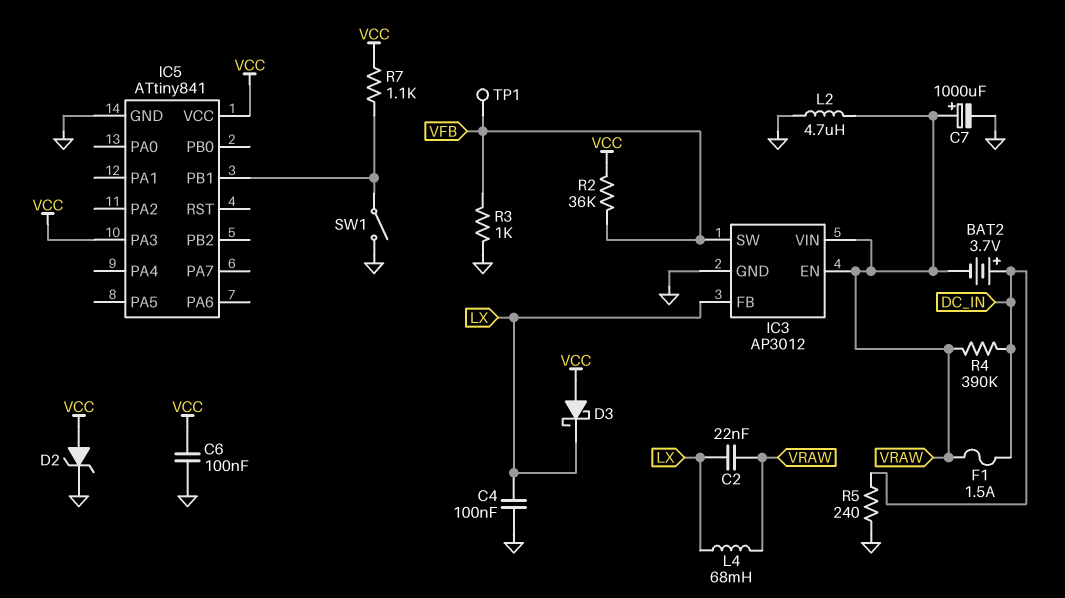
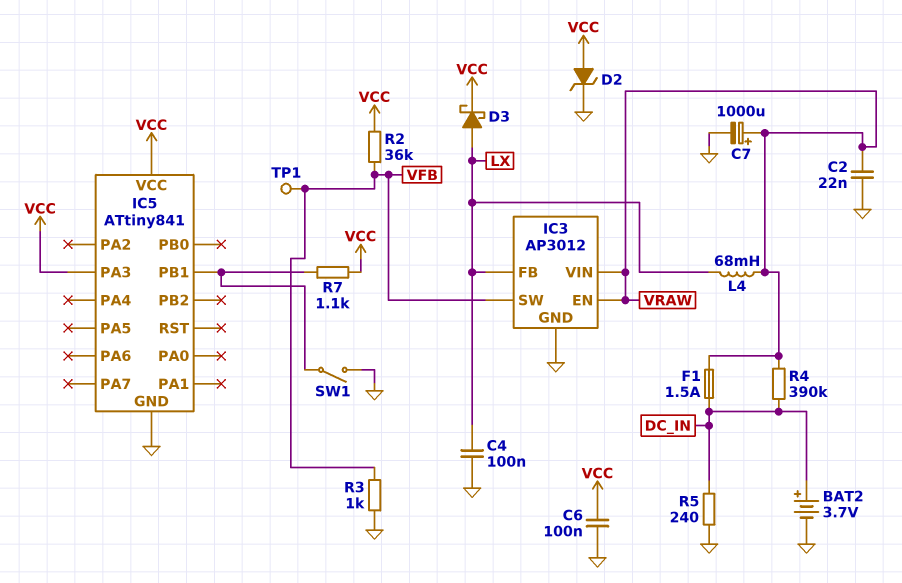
BAT2: 3.7V (plus DC_IN, minus VRAW) -> 3.7V (plus DC_IN, minus GND)
C2: 22nF (LX, VRAW) -> 22nF (GND, VRAW)
D3: schottky (A VCC, K LX) -> schottky (A LX, K VCC)
L2: 4.7uH (GND, VRAW) -> none

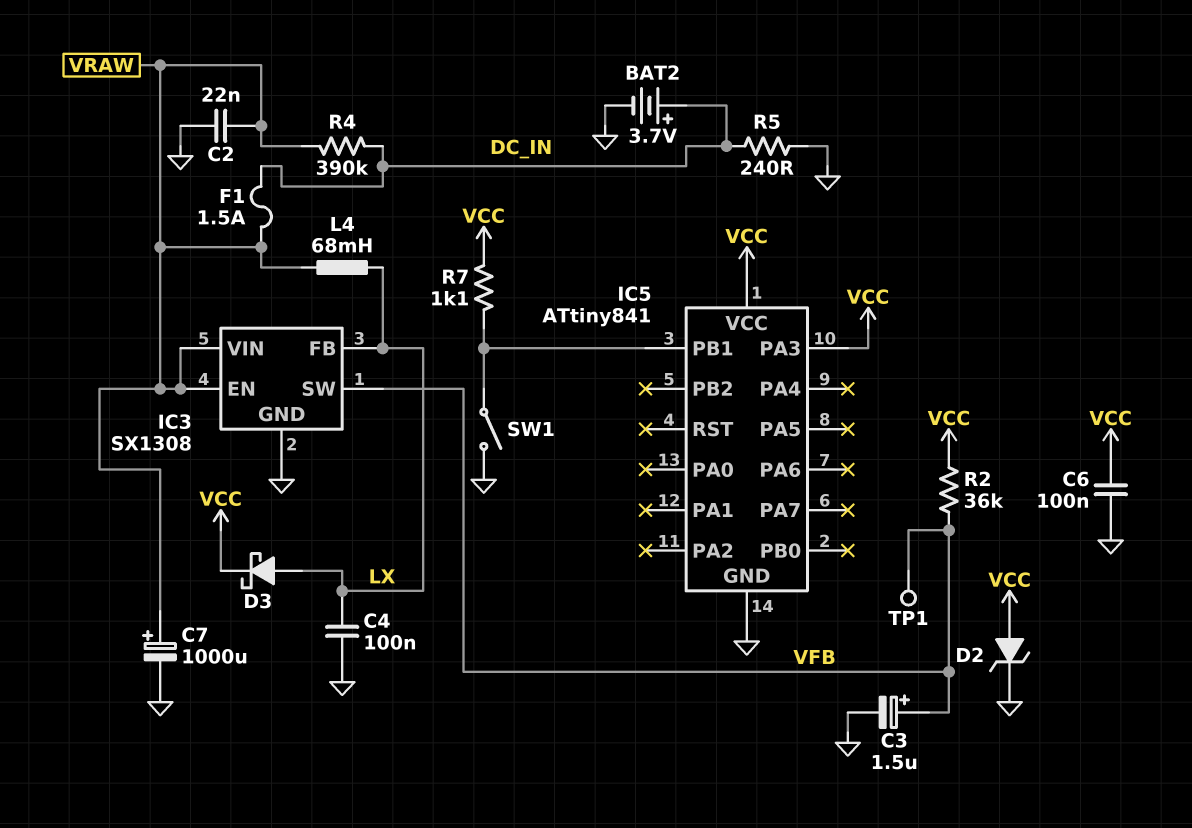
C3: none -> 1.5uF (plus VFB, minus GND)
IC3: AP3012 -> SX1308
R3: 1k (GND, VFB) -> none

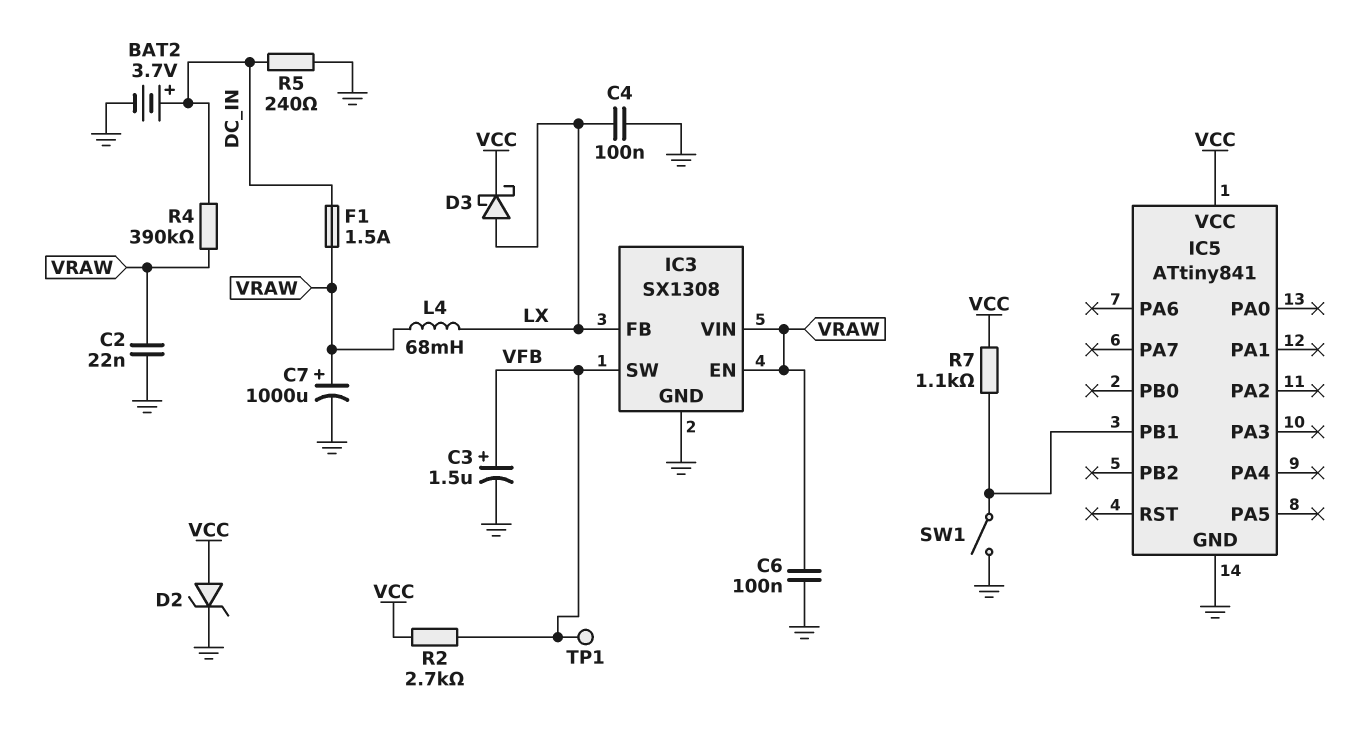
C6: 100nF (GND, VCC) -> 100nF (GND, VRAW)
IC5 pin PA3: VCC -> none
R2: 36k (VCC, VFB) -> 2.7k (VCC, VFB)

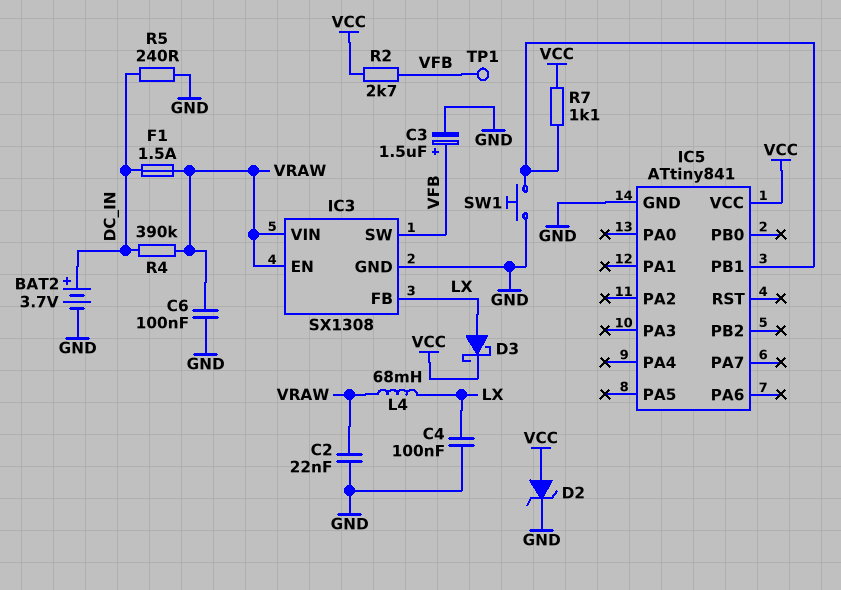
C7: 1000uF (plus VRAW, minus GND) -> none
SW1: switch (GND, IC5/PB1) -> button (GND, IC5/PB1)

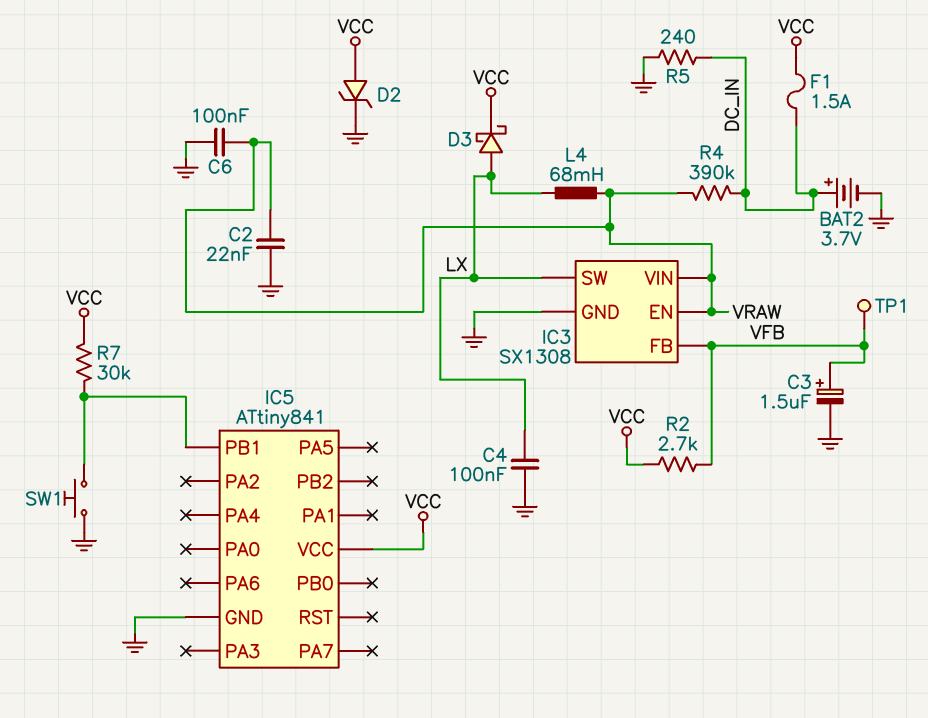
F1: 1.5A (DC_IN, VRAW) -> 1.5A (DC_IN, VCC)
IC3 pin FB: LX -> VFB
IC3 pin SW: VFB -> LX
R7: 1.1k (IC5/PB1, VCC) -> 30k (IC5/PB1, VCC)

